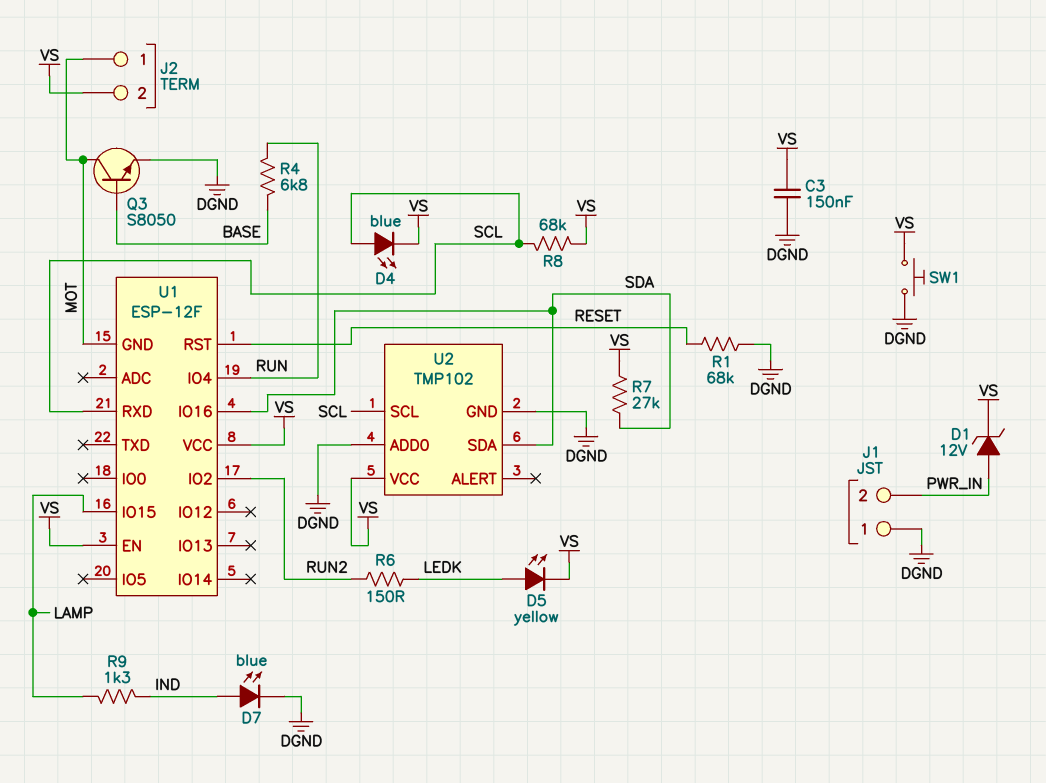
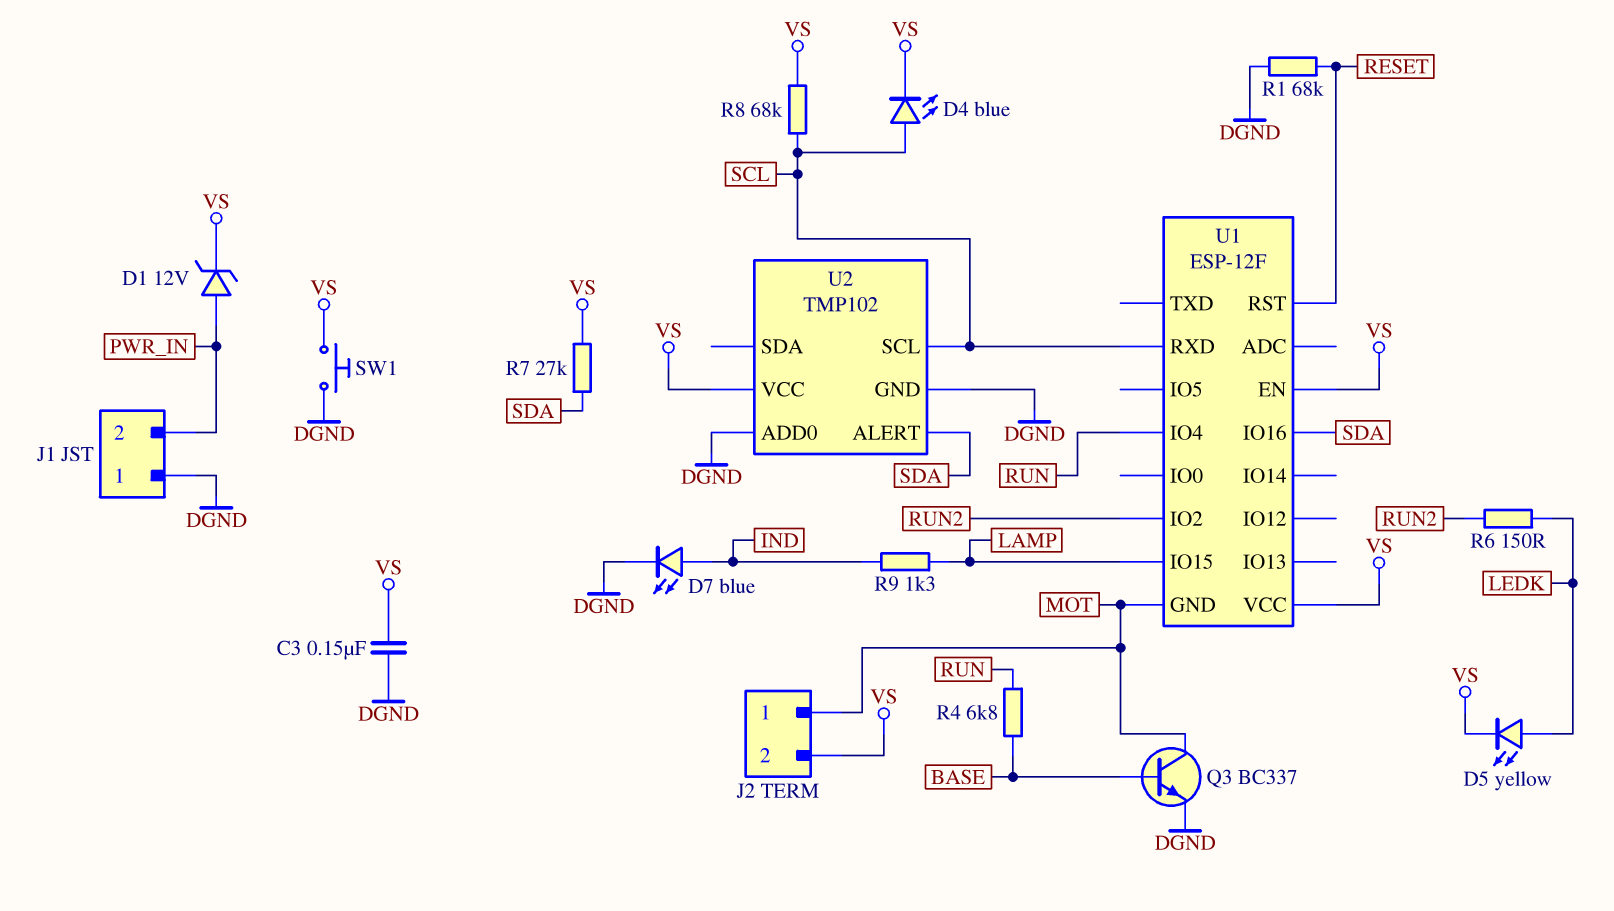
Q3: NPN S8050 (B BASE, C MOT, E DGND) -> NPN BC337 (B BASE, C MOT, E DGND)
U2 pin ALERT: none -> SDA
U2 pin SDA: SDA -> none

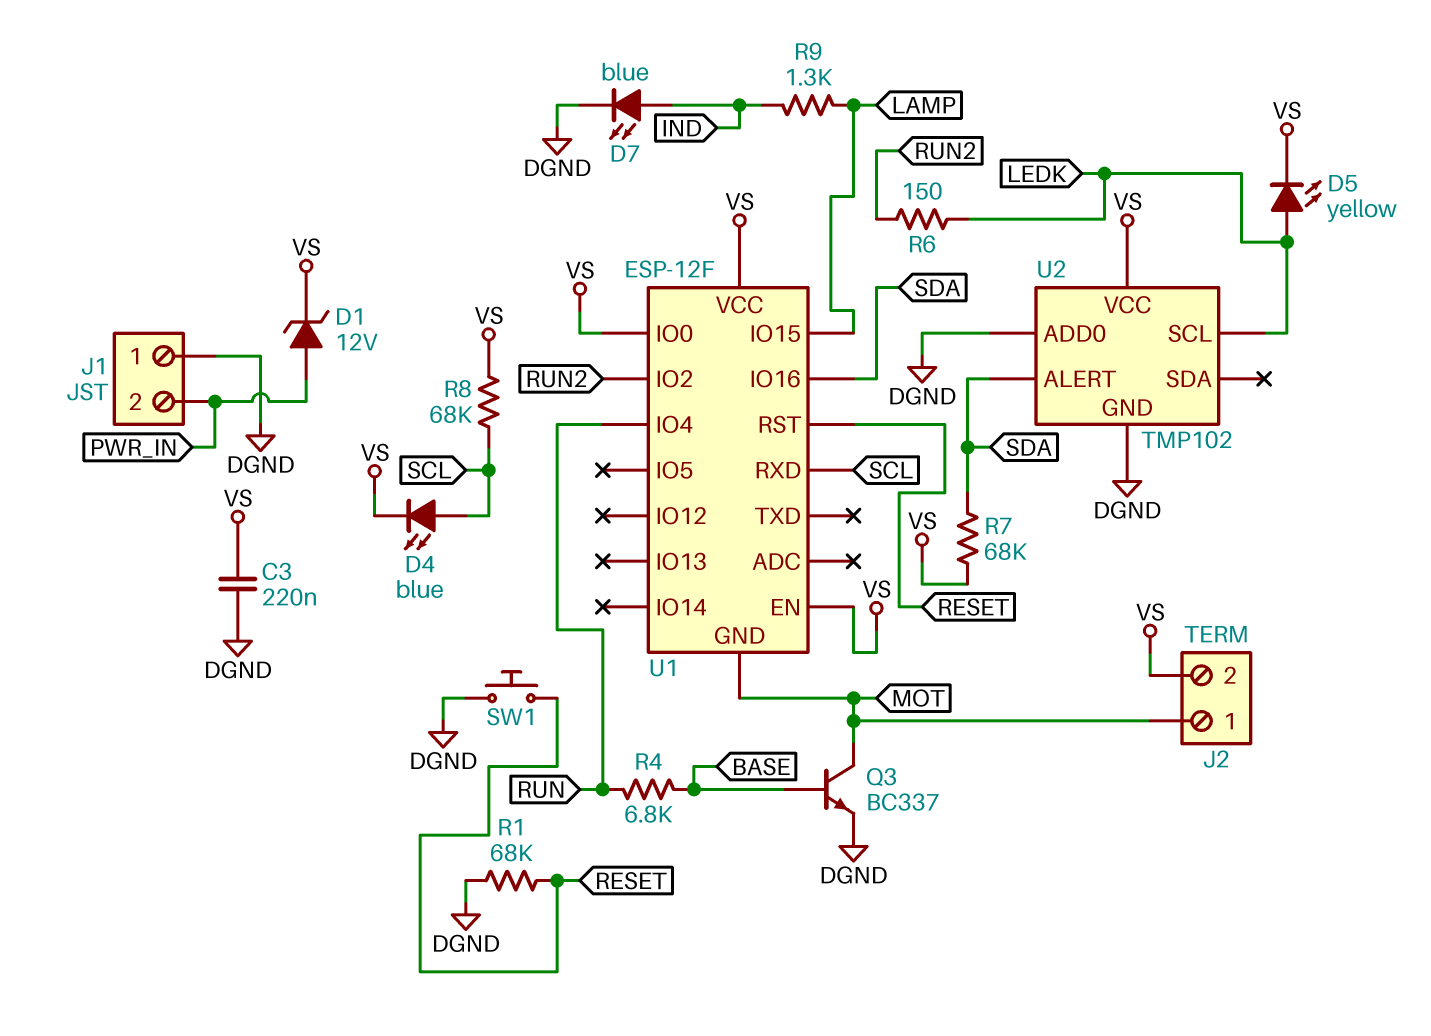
C3: 150nF (DGND, VS) -> 220nF (DGND, VS)
R7: 27k (SDA, VS) -> 68k (SDA, VS)
SW1: button (DGND, VS) -> button (DGND, RESET)
U1 pin IO0: none -> VS
U2 pin SCL: SCL -> LEDK

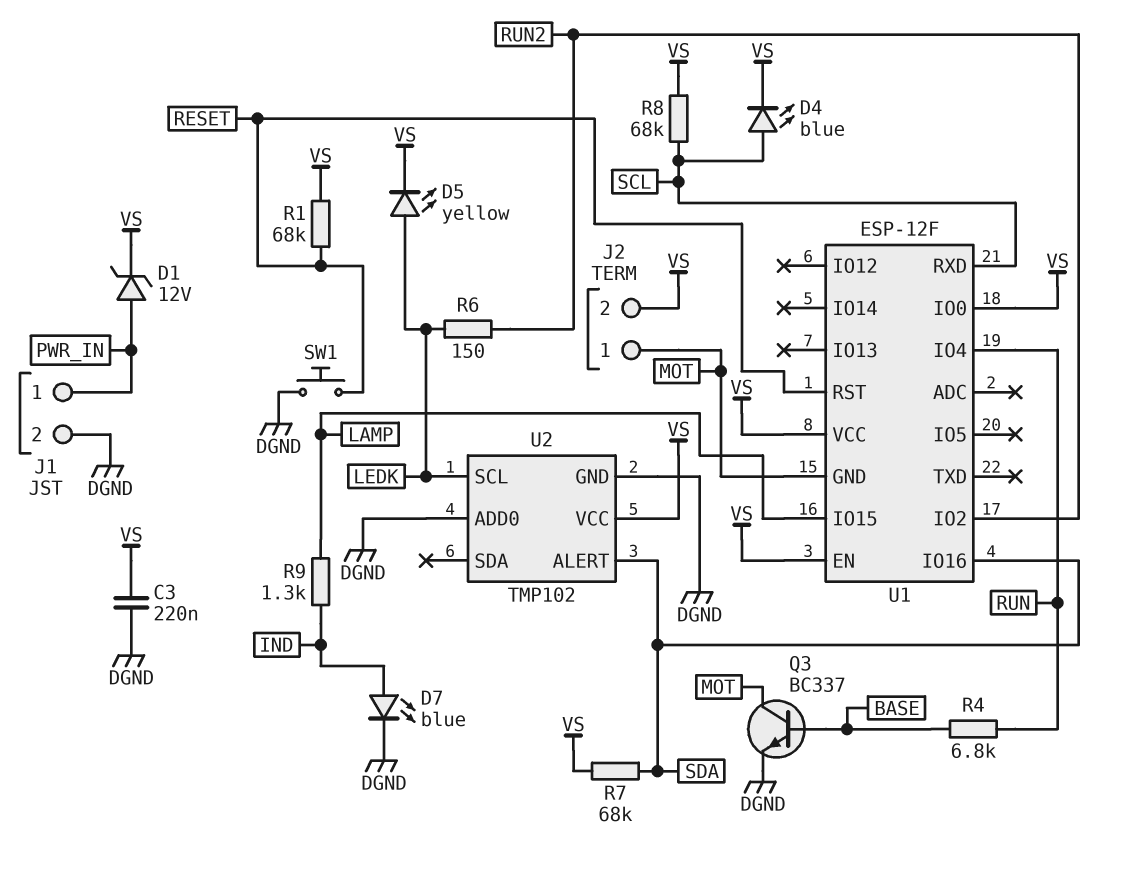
J1 pin 1: DGND -> PWR_IN
J1 pin 2: PWR_IN -> DGND
R1: 68k (DGND, RESET) -> 68k (RESET, VS)

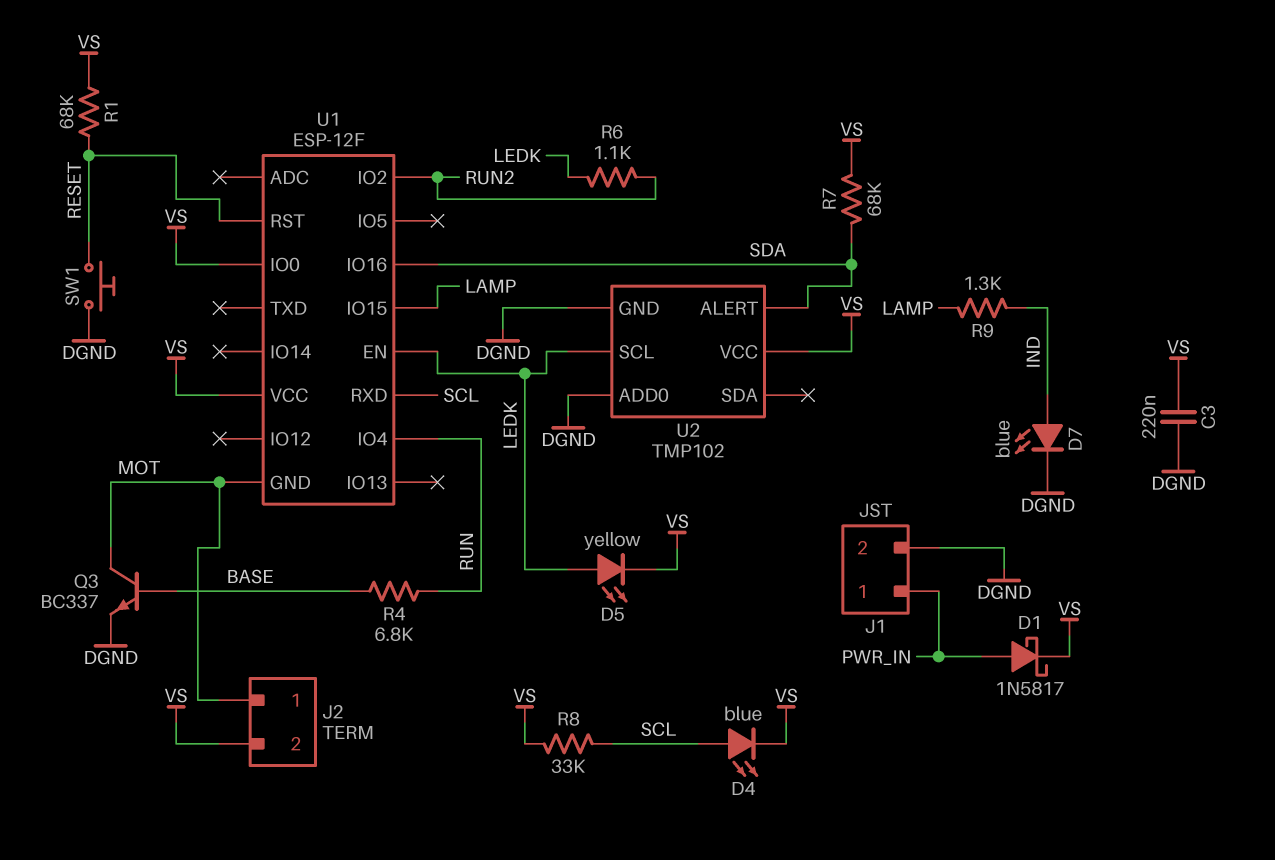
D1: zener 12V (A PWR_IN, K VS) -> schottky 1N5817 (A PWR_IN, K VS)
R6: 150 (LEDK, RUN2) -> 1.1k (LEDK, RUN2)
R8: 68k (SCL, VS) -> 33k (SCL, VS)
U1 pin EN: VS -> LEDK

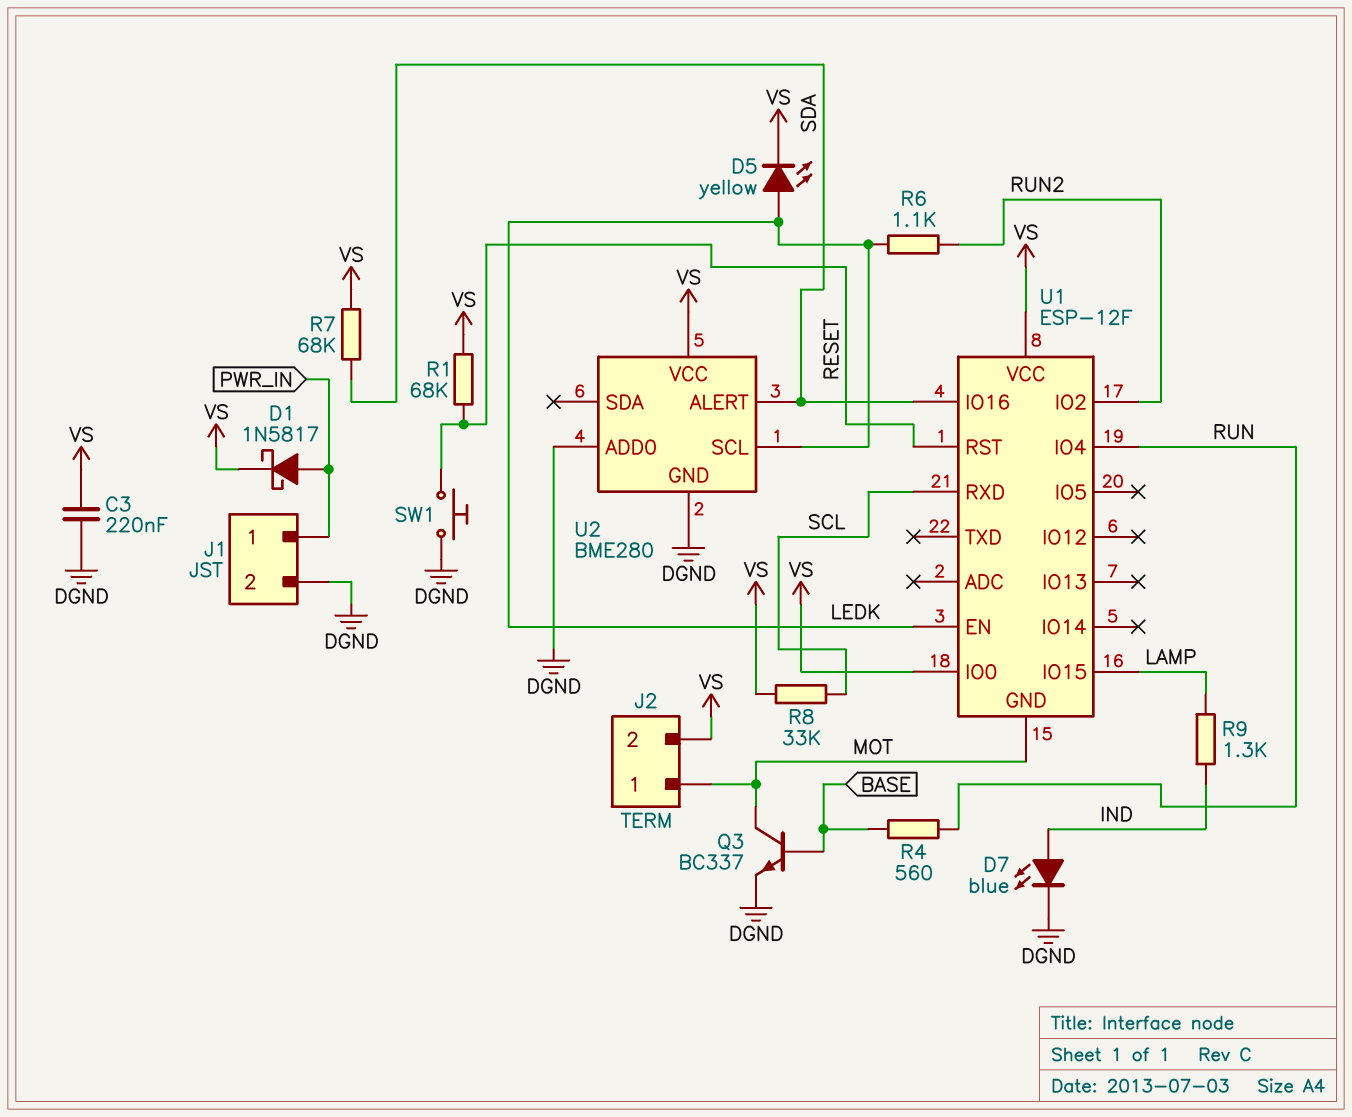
D4: LED blue (A SCL, K VS) -> none
R4: 6.8k (BASE, RUN) -> 560 (BASE, RUN)
U2: TMP102 -> BME280

